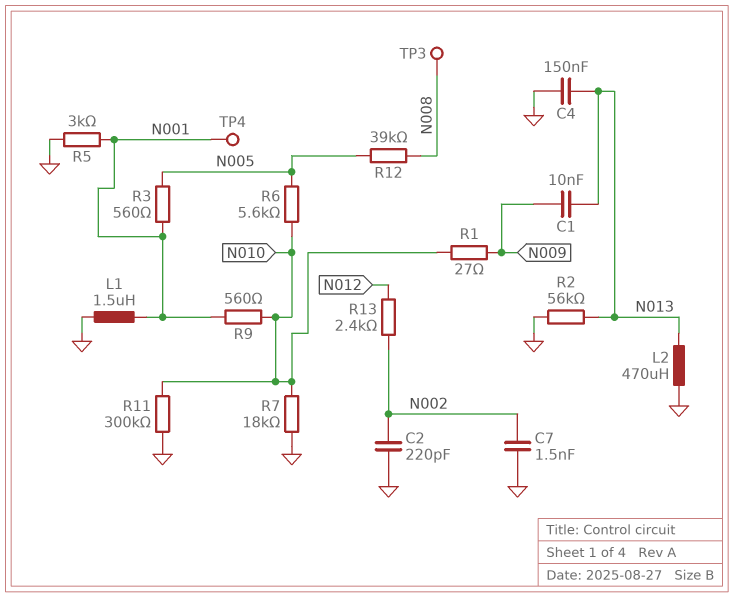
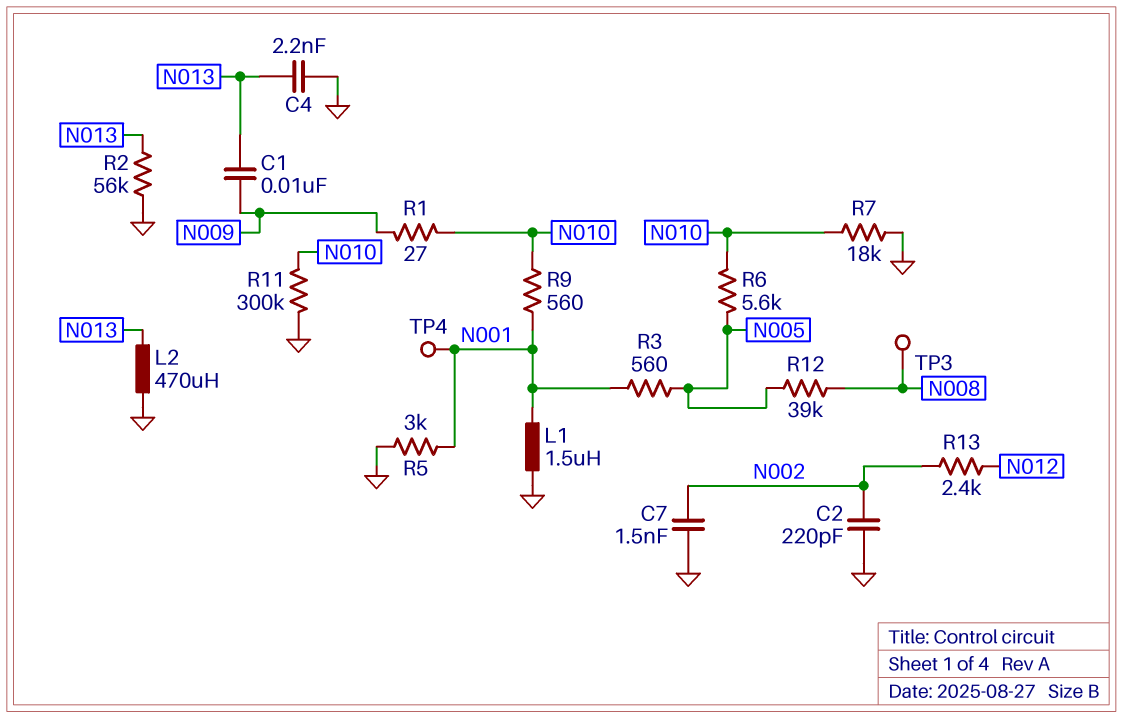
C4: 150nF (GND, N013) -> 2.2nF (GND, N013)

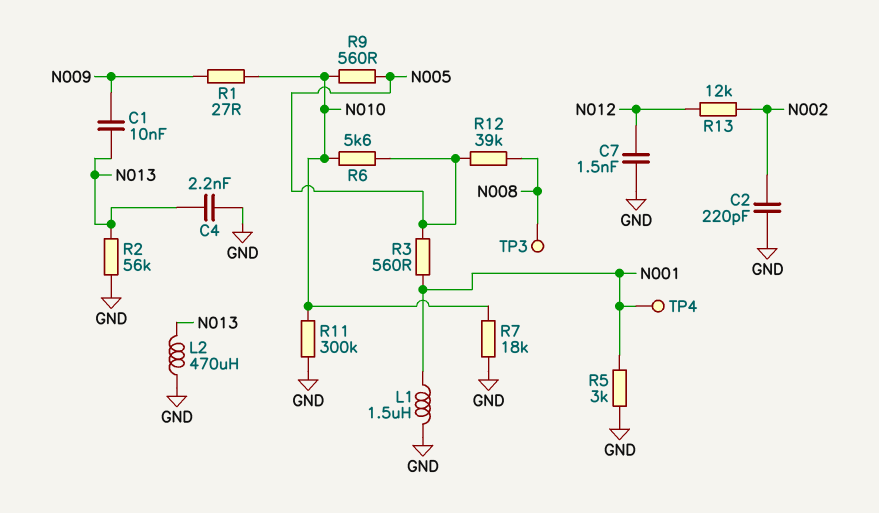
C7: 1.5nF (GND, N002) -> 1.5nF (GND, N012)
R9: 560 (N001, N010) -> 560 (N005, N010)
R13: 2.4k (N002, N012) -> 12k (N002, N012)

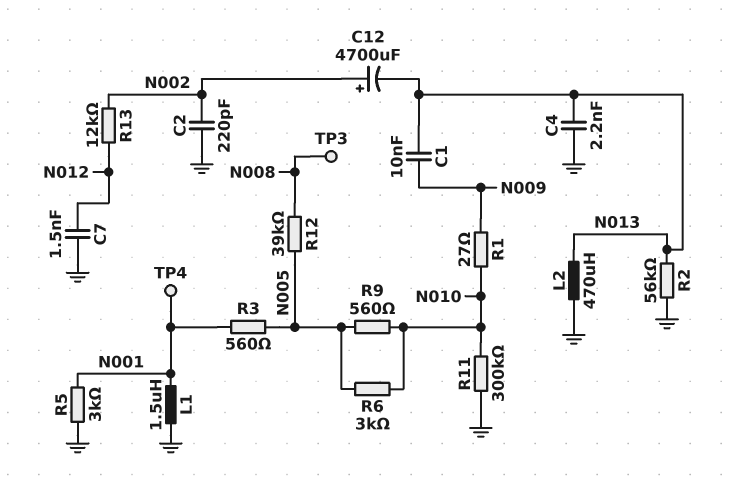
C12: none -> 4700uF (plus N002, minus N013)
R6: 5.6k (N005, N010) -> 3k (N005, N010)
R7: 18k (GND, N010) -> none

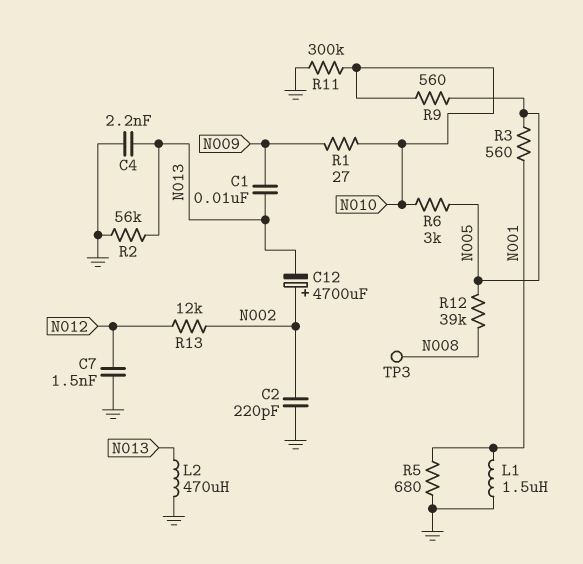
R5: 3k (GND, N001) -> 680 (GND, N001)
TP4: test point (N001) -> none

